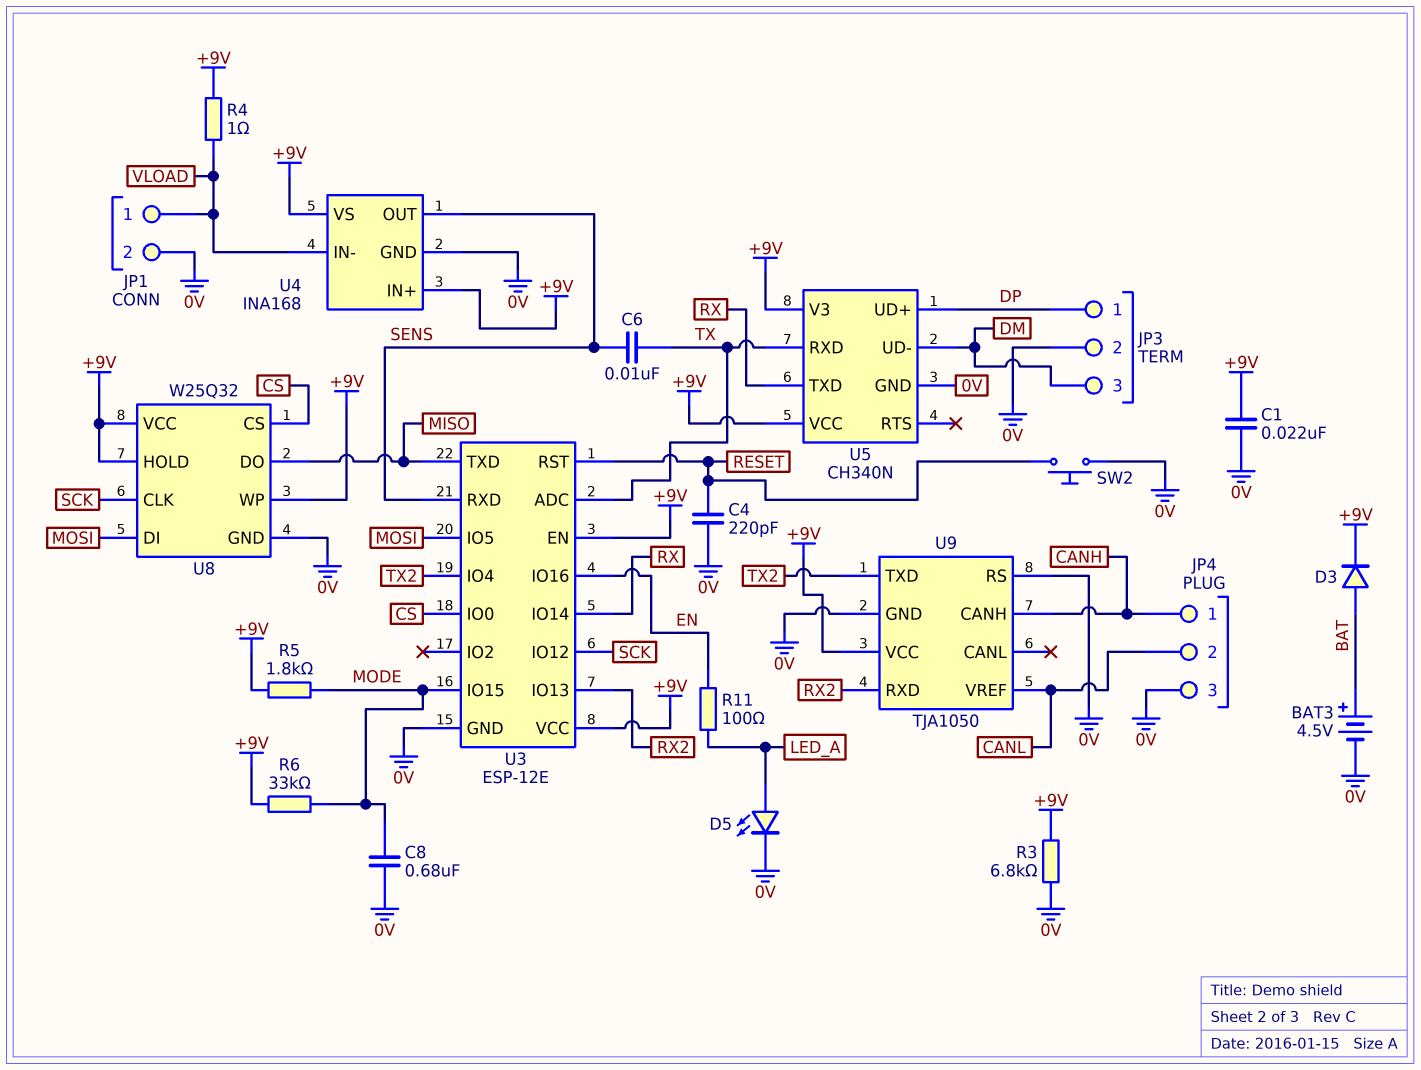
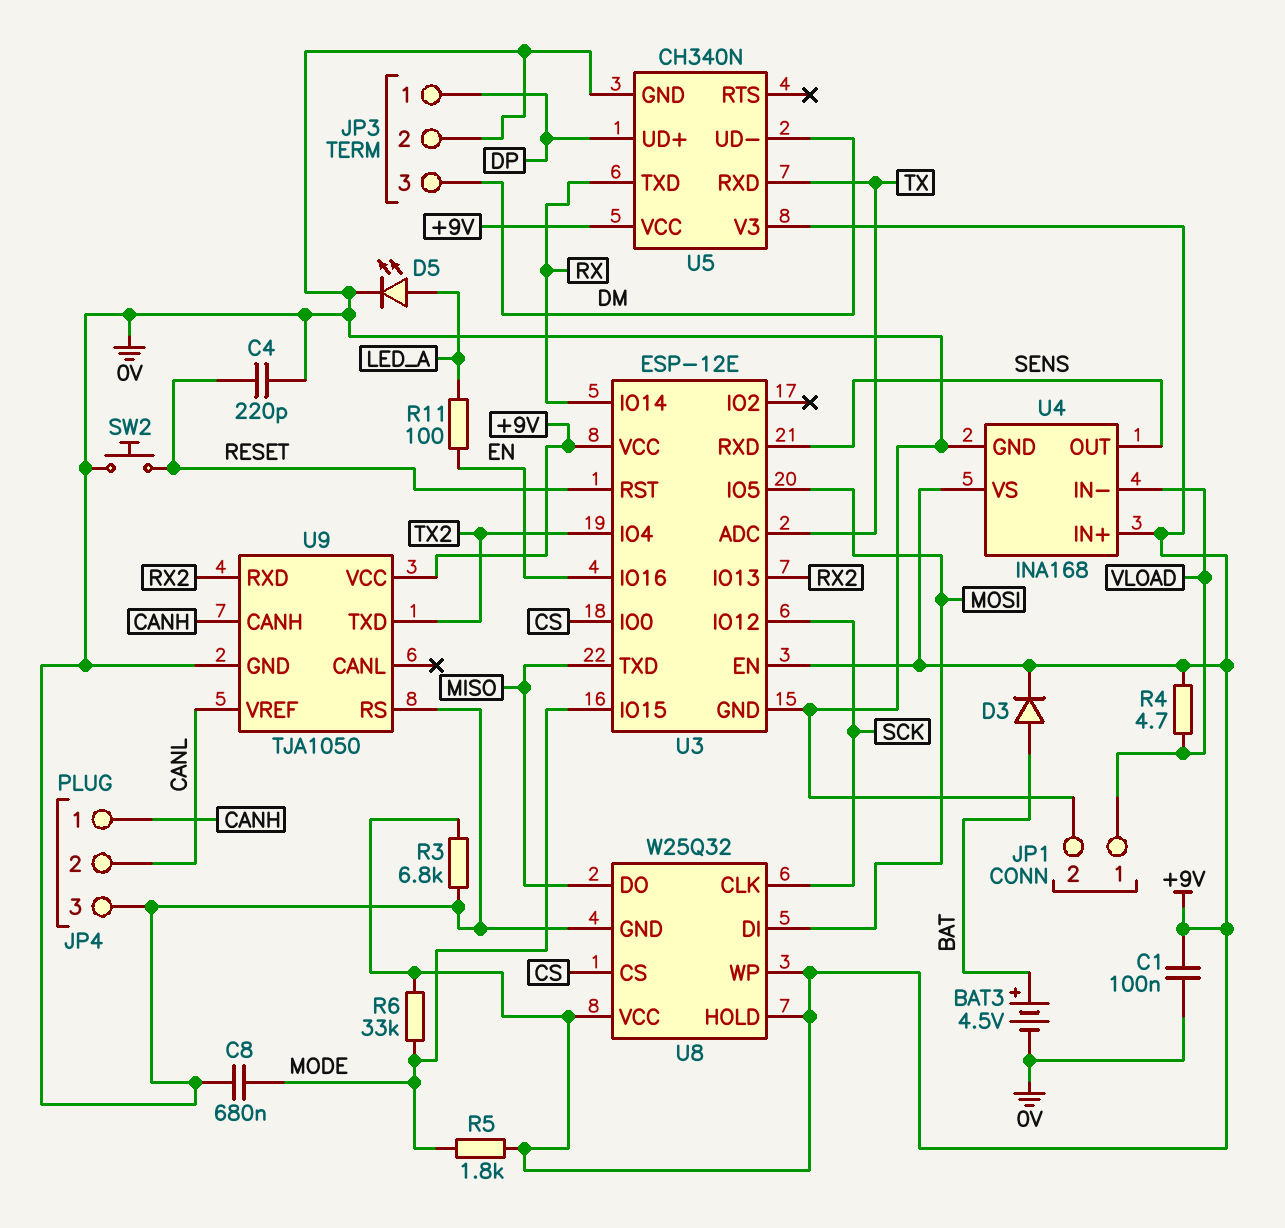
C1: 22nF (+9V, 0V) -> 100nF (+9V, 0V)
C6: 10nF (SENS, TX) -> none
R4: 1 (+9V, VLOAD) -> 4.7 (+9V, VLOAD)

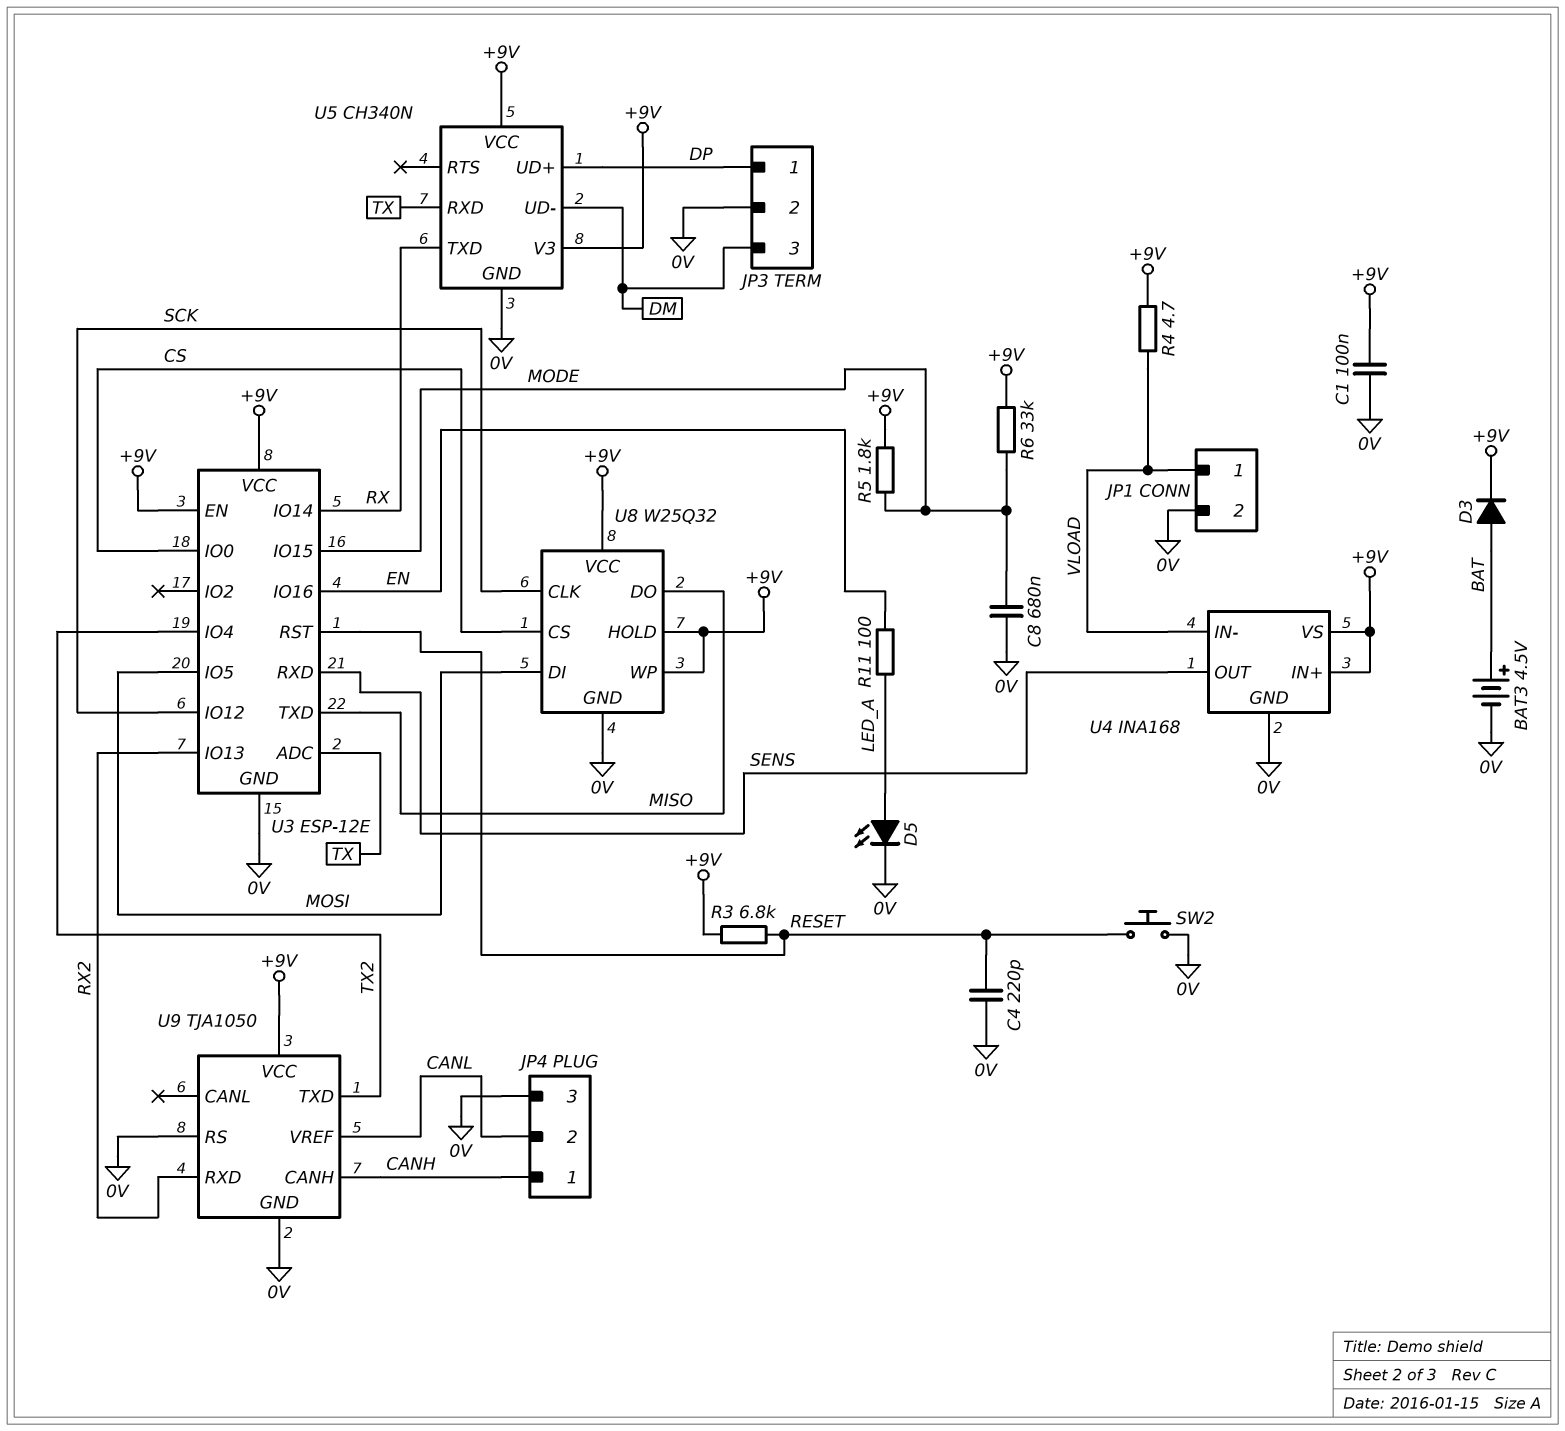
R3: 6.8k (+9V, 0V) -> 6.8k (+9V, RESET)

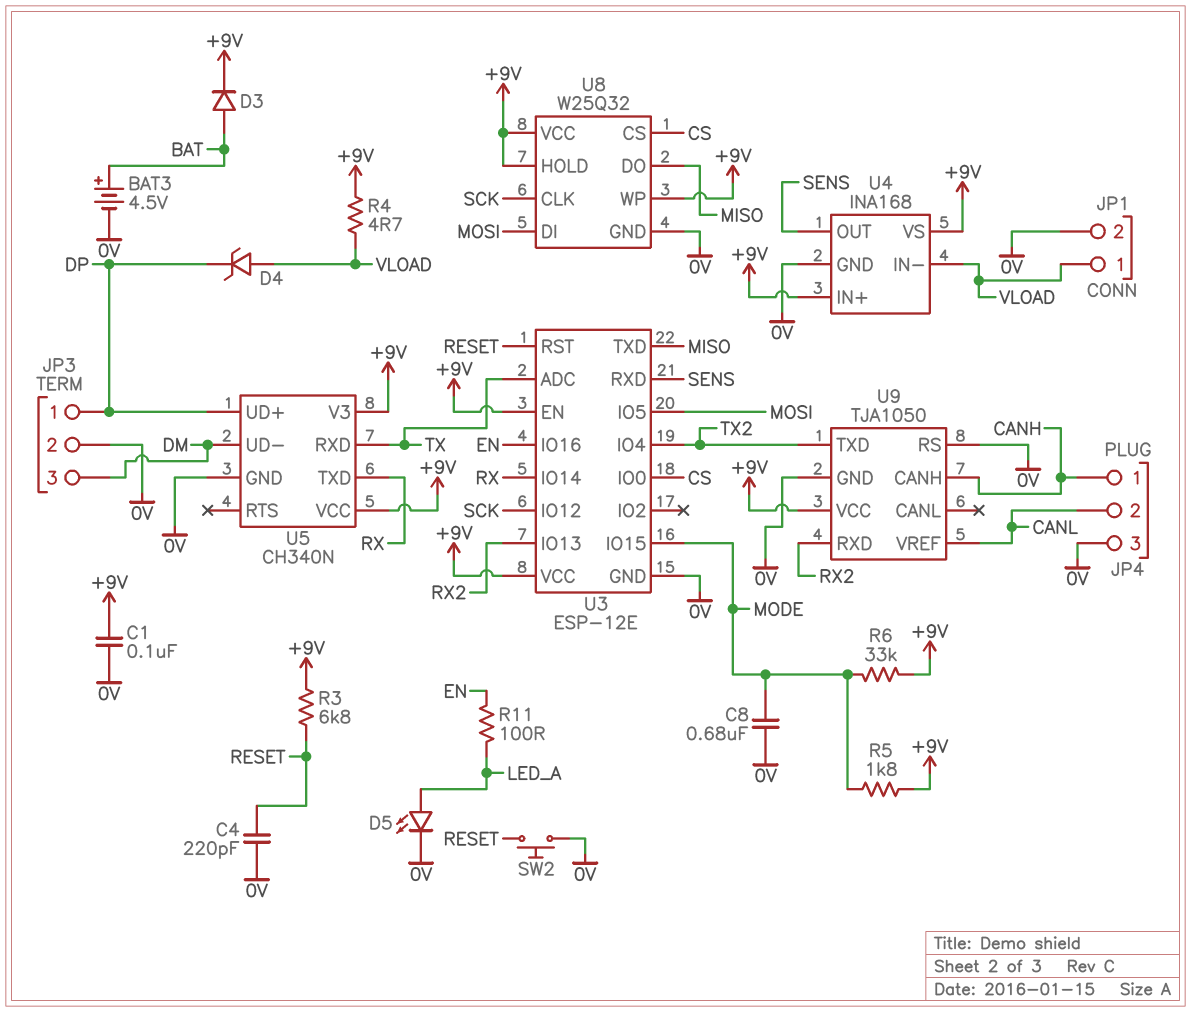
D4: none -> zener (A VLOAD, K DP)

